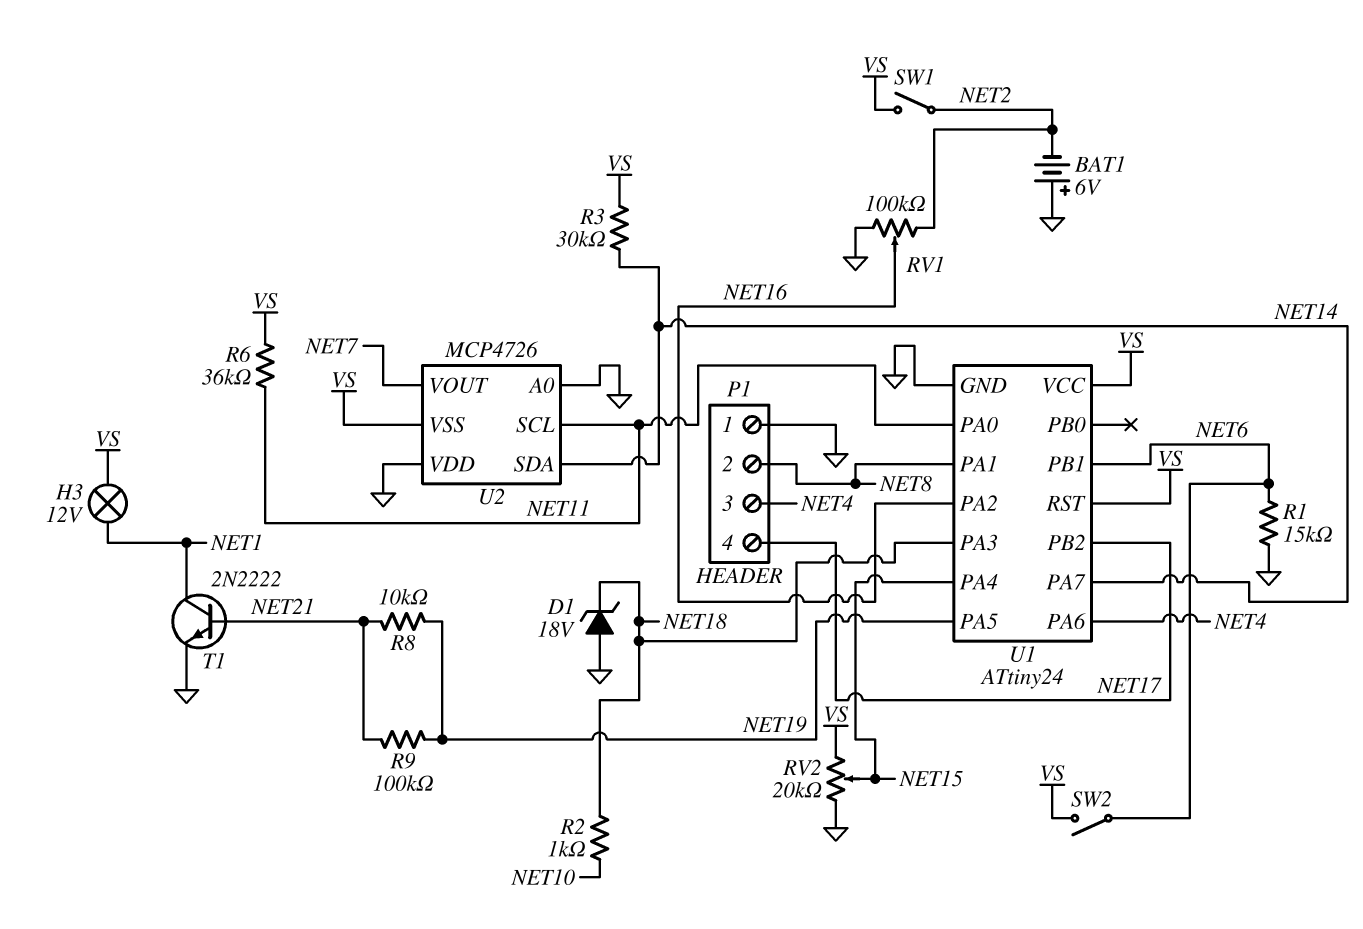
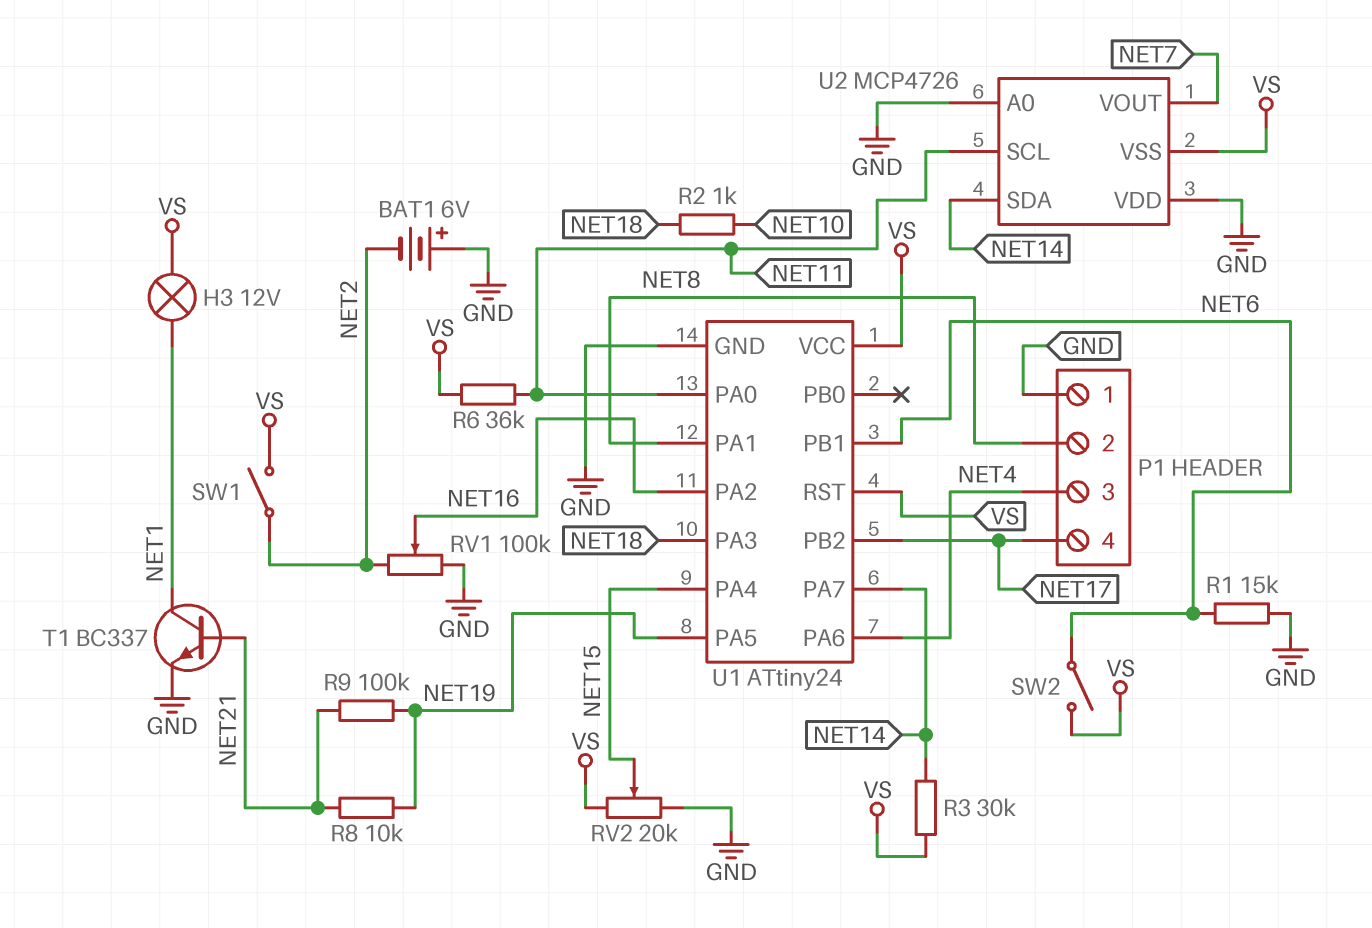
D1: zener 18V (A GND, K NET18) -> none
T1: NPN 2N2222 (B NET21, C NET1, E GND) -> NPN BC337 (B NET21, C NET1, E GND)

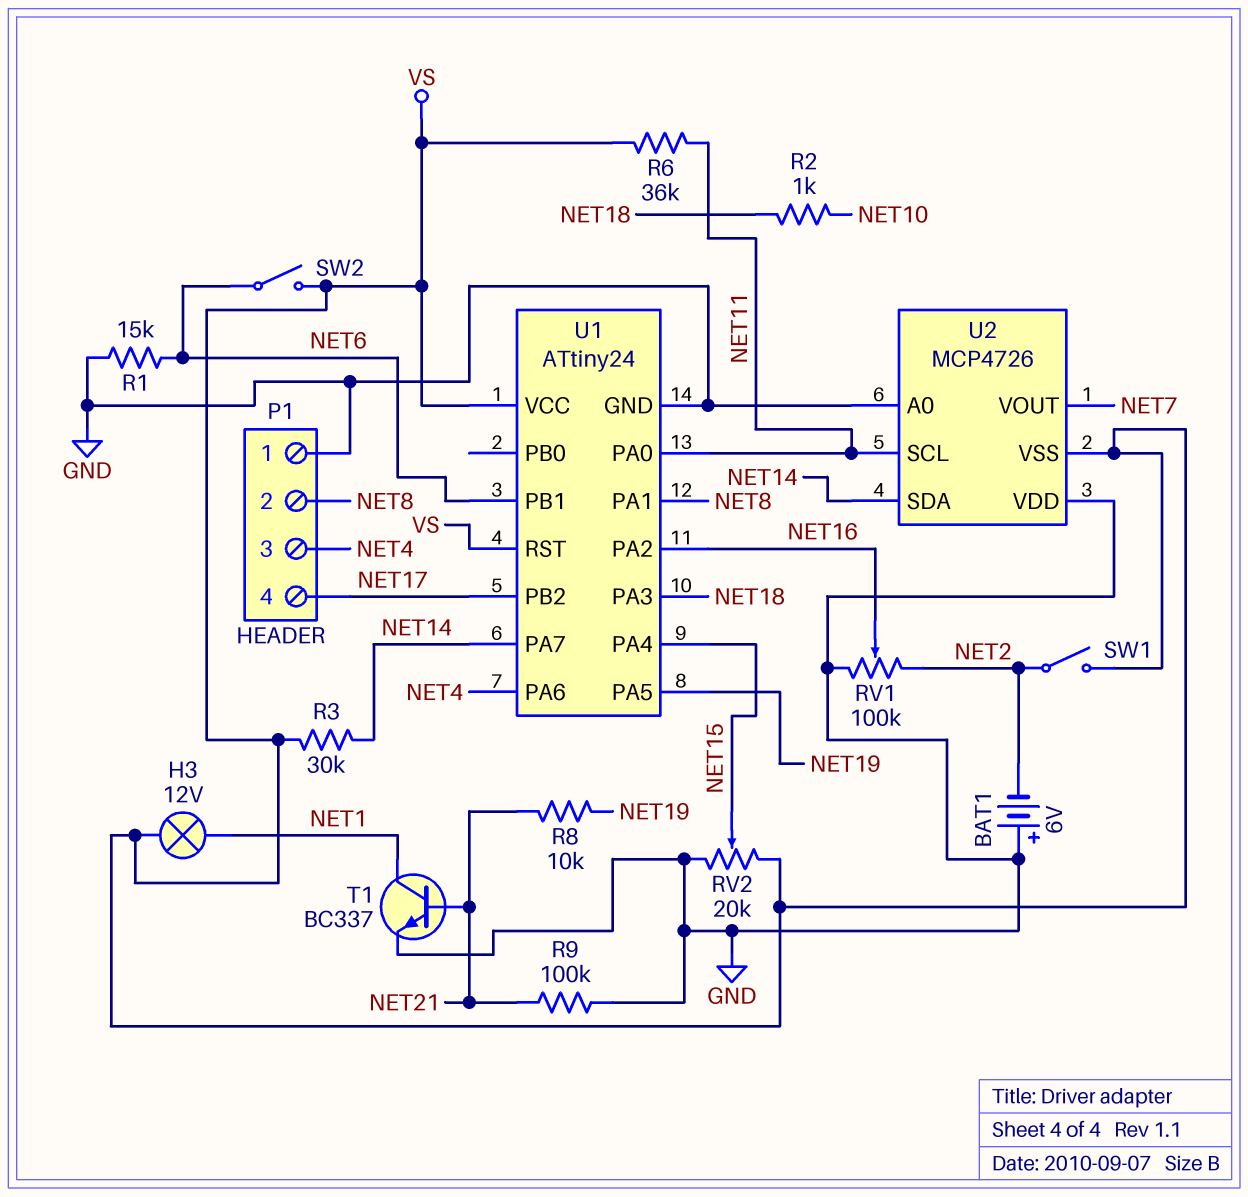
R9: 100k (NET19, NET21) -> 100k (GND, NET21)

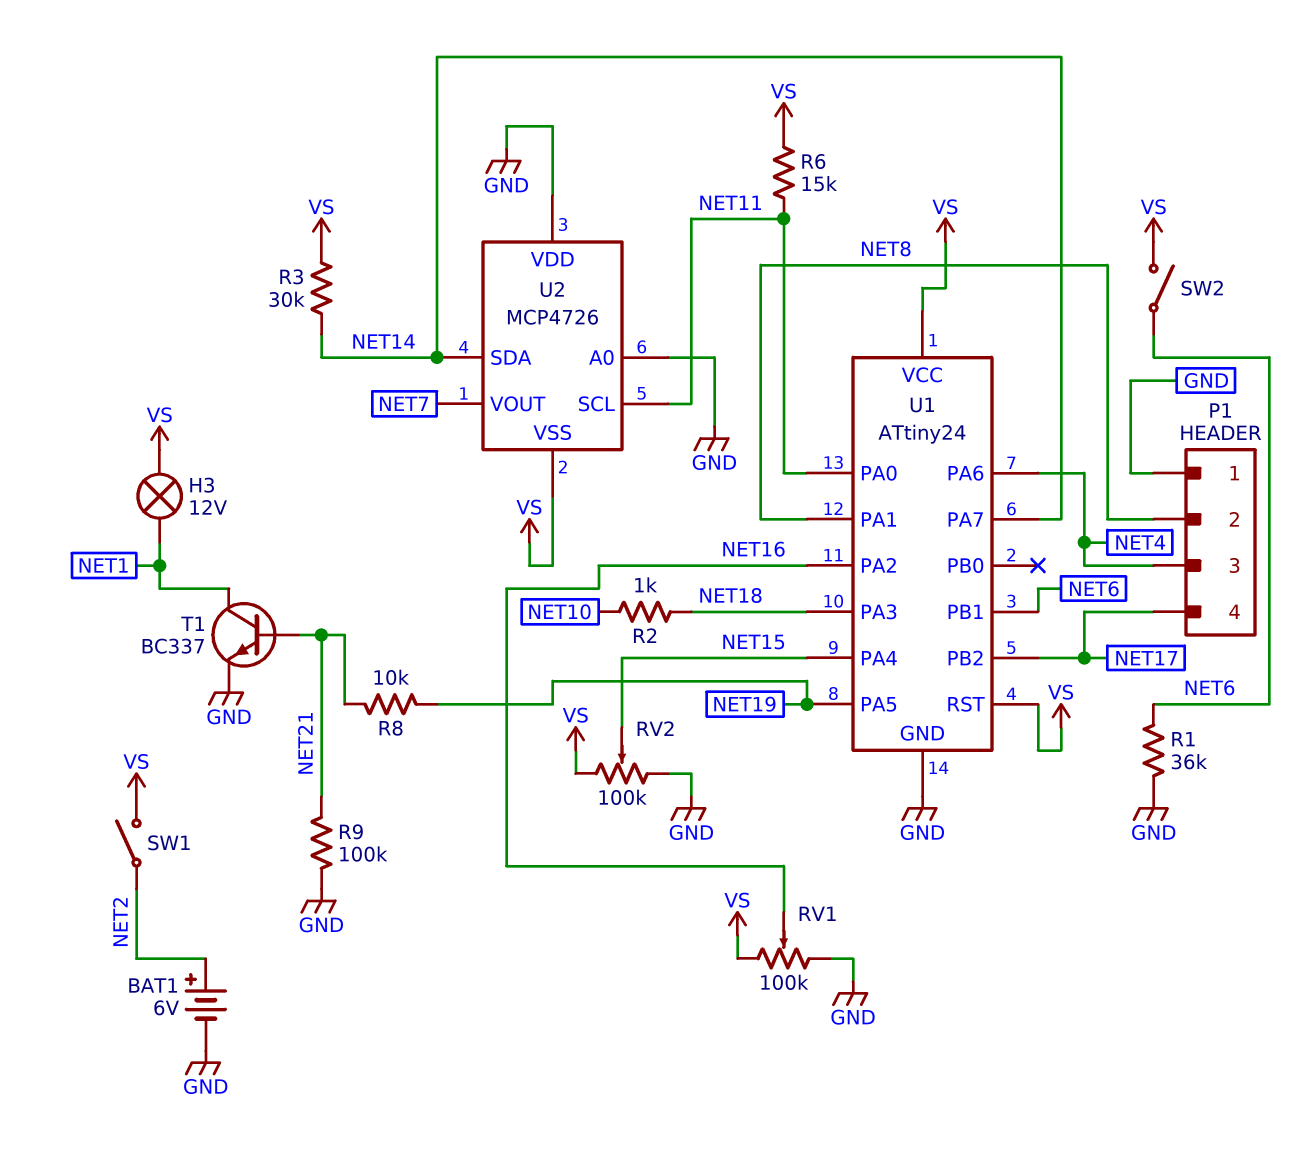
BAT1: 6V (plus GND, minus NET2) -> 6V (plus NET2, minus GND)
R1: 15k (GND, NET6) -> 36k (GND, NET6)
R6: 36k (NET11, VS) -> 15k (NET11, VS)
RV1: 100k (GND, NET2, wiper NET16) -> 100k (GND, VS, wiper NET16)
RV2: 20k (GND, VS, wiper NET15) -> 100k (GND, VS, wiper NET15)

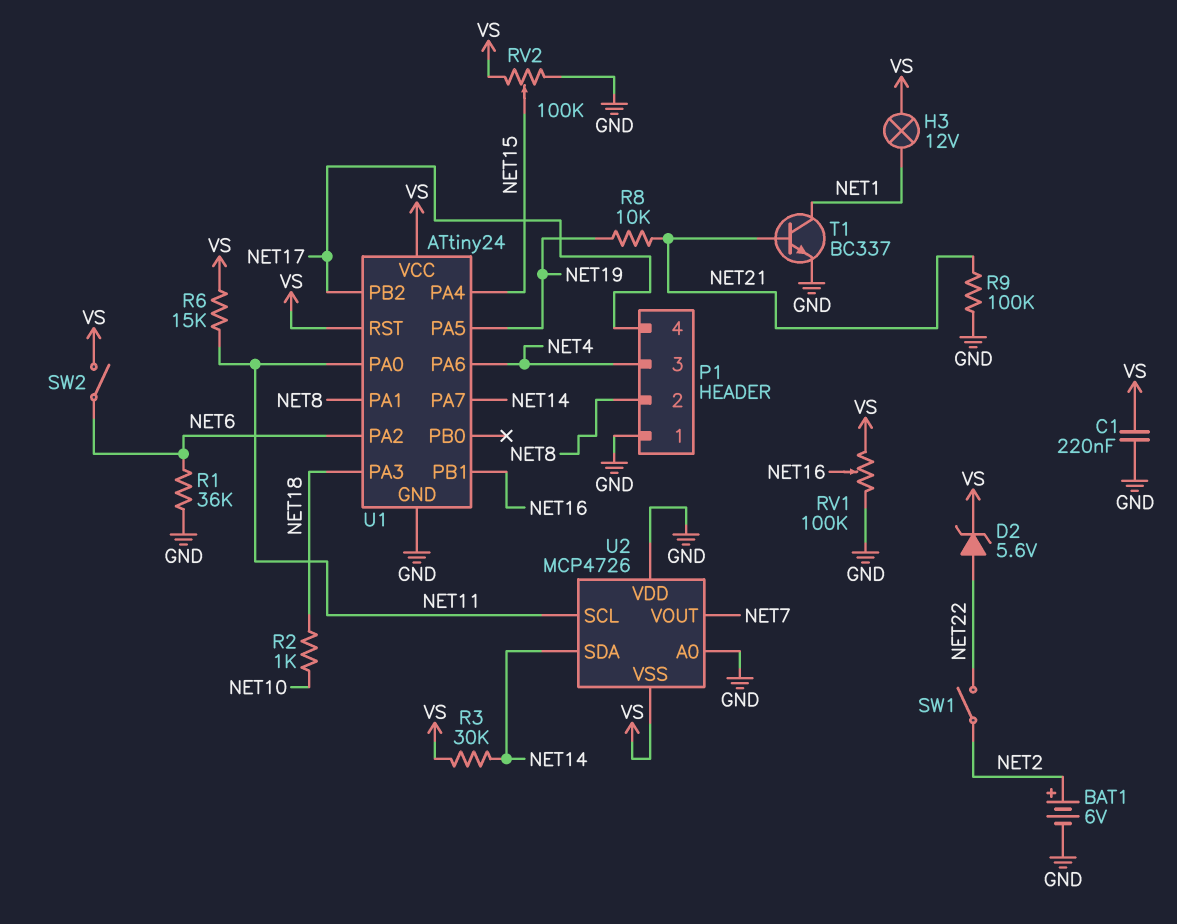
C1: none -> 220nF (GND, VS)
D2: none -> zener 5.6V (A NET22, K VS)
SW1: switch (NET2, VS) -> switch (NET2, NET22)
U1 pin PA2: NET16 -> NET6
U1 pin PB1: NET6 -> NET16

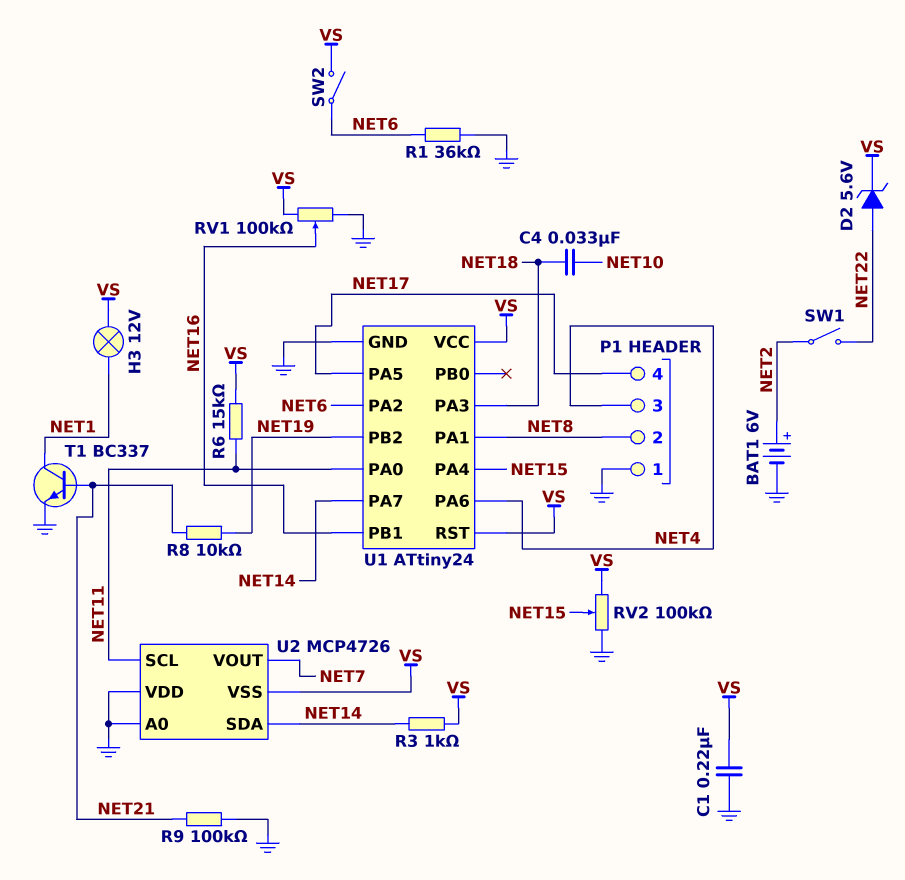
C4: none -> 33nF (NET10, NET18)
R2: 1k (NET10, NET18) -> none
R3: 30k (NET14, VS) -> 1k (NET14, VS)
U1 pin PA5: NET19 -> NET17
U1 pin PB2: NET17 -> NET19

